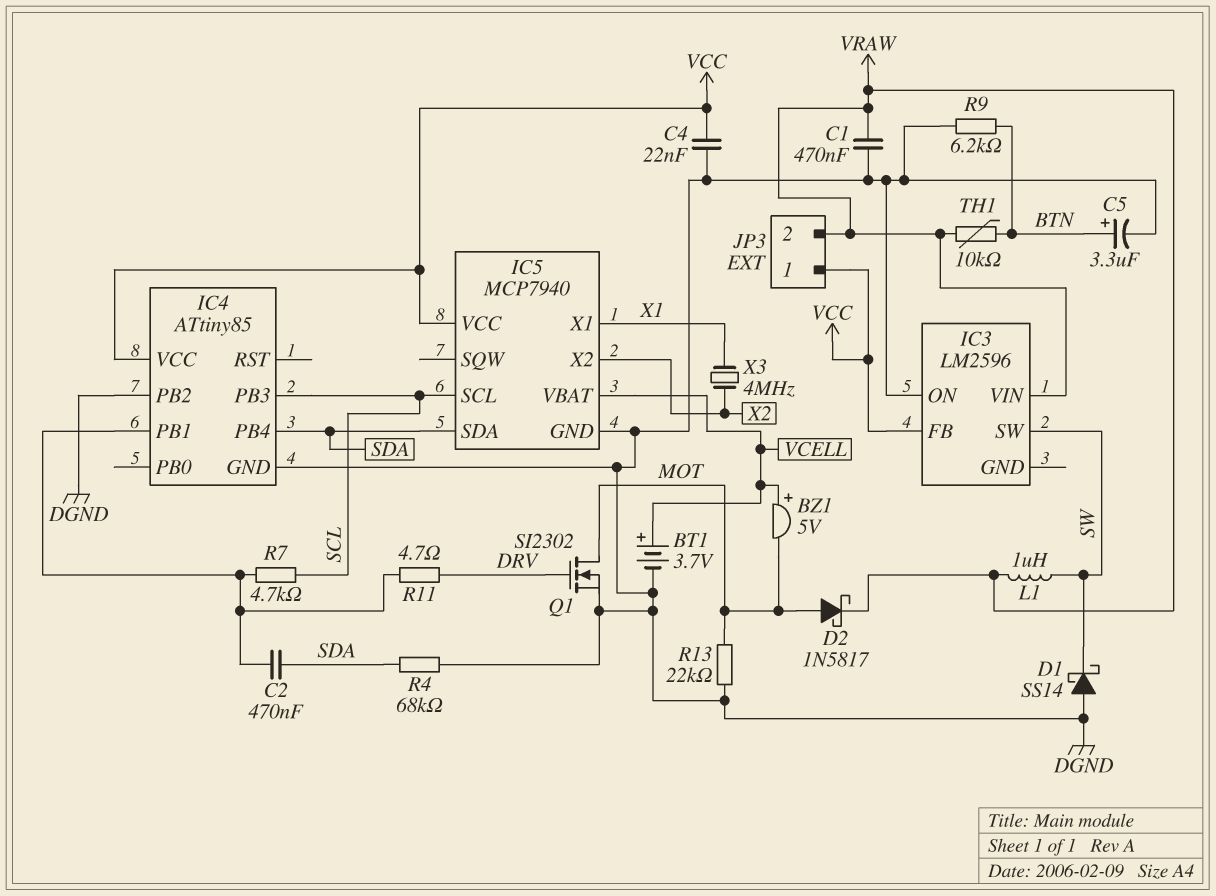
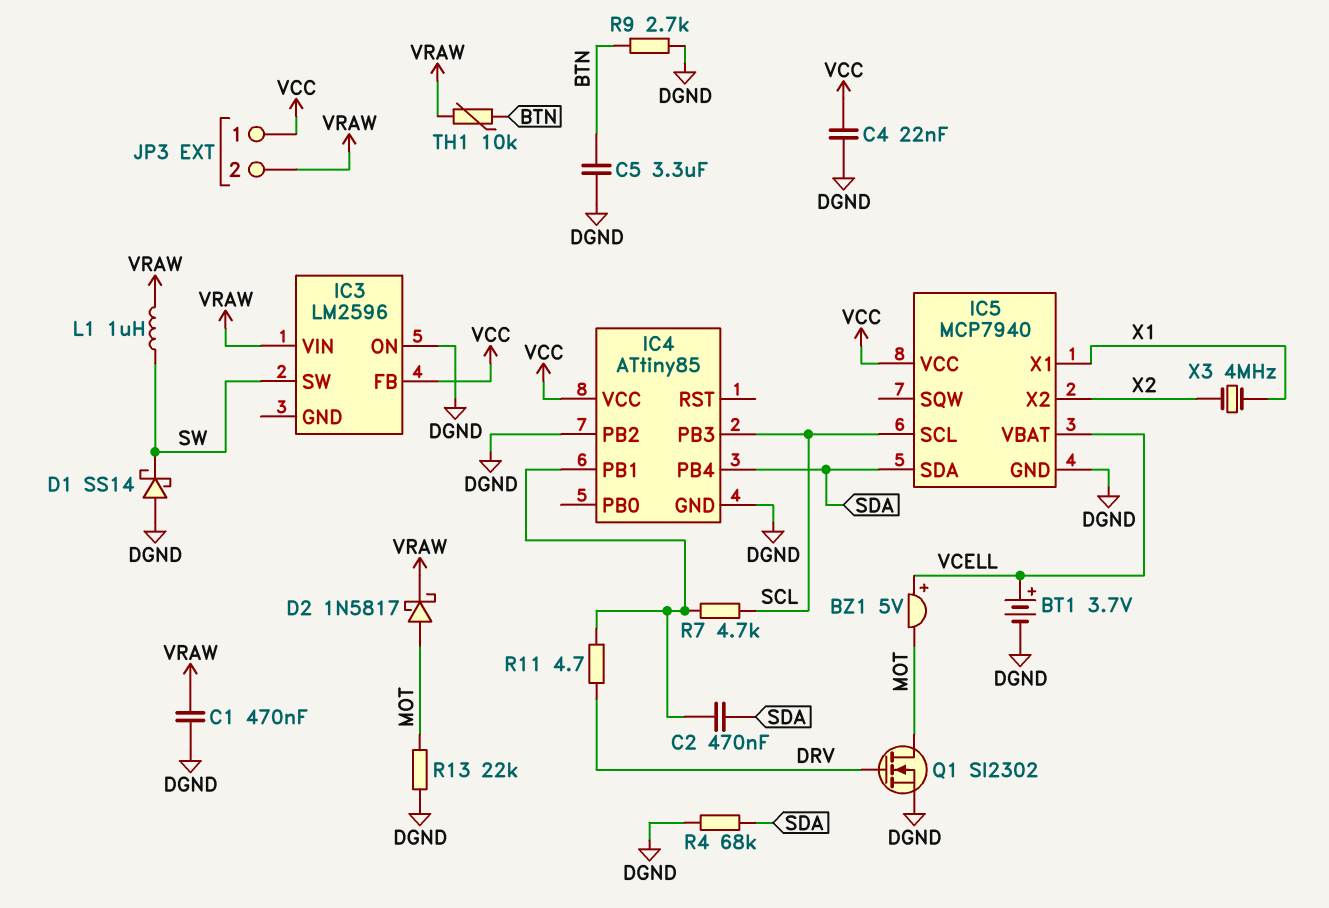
C5: 3.3uF (plus BTN, minus DGND) -> 3.3uF (BTN, DGND)
R9: 6.2k (BTN, DGND) -> 2.7k (BTN, DGND)

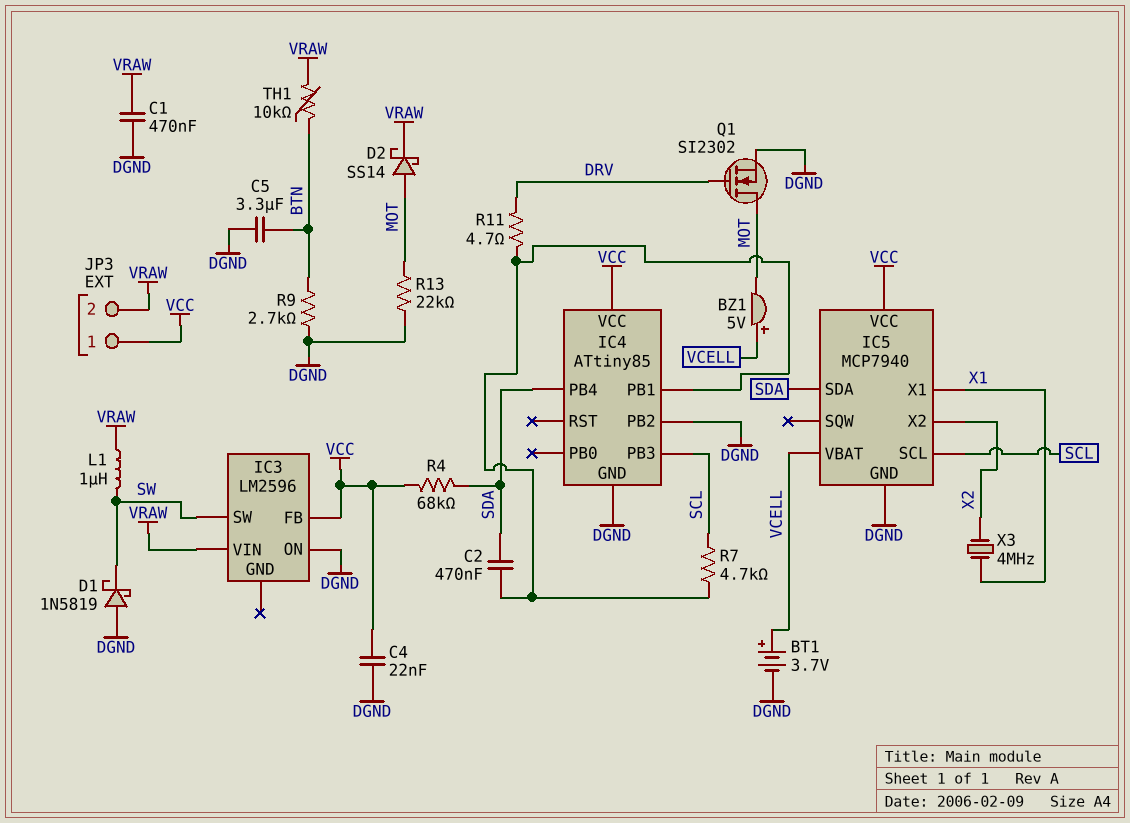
D1: schottky SS14 (A DGND, K SW) -> schottky 1N5819 (A DGND, K SW)
D2: schottky 1N5817 (A MOT, K VRAW) -> schottky SS14 (A MOT, K VRAW)
R4: 68k (DGND, SDA) -> 68k (SDA, VCC)

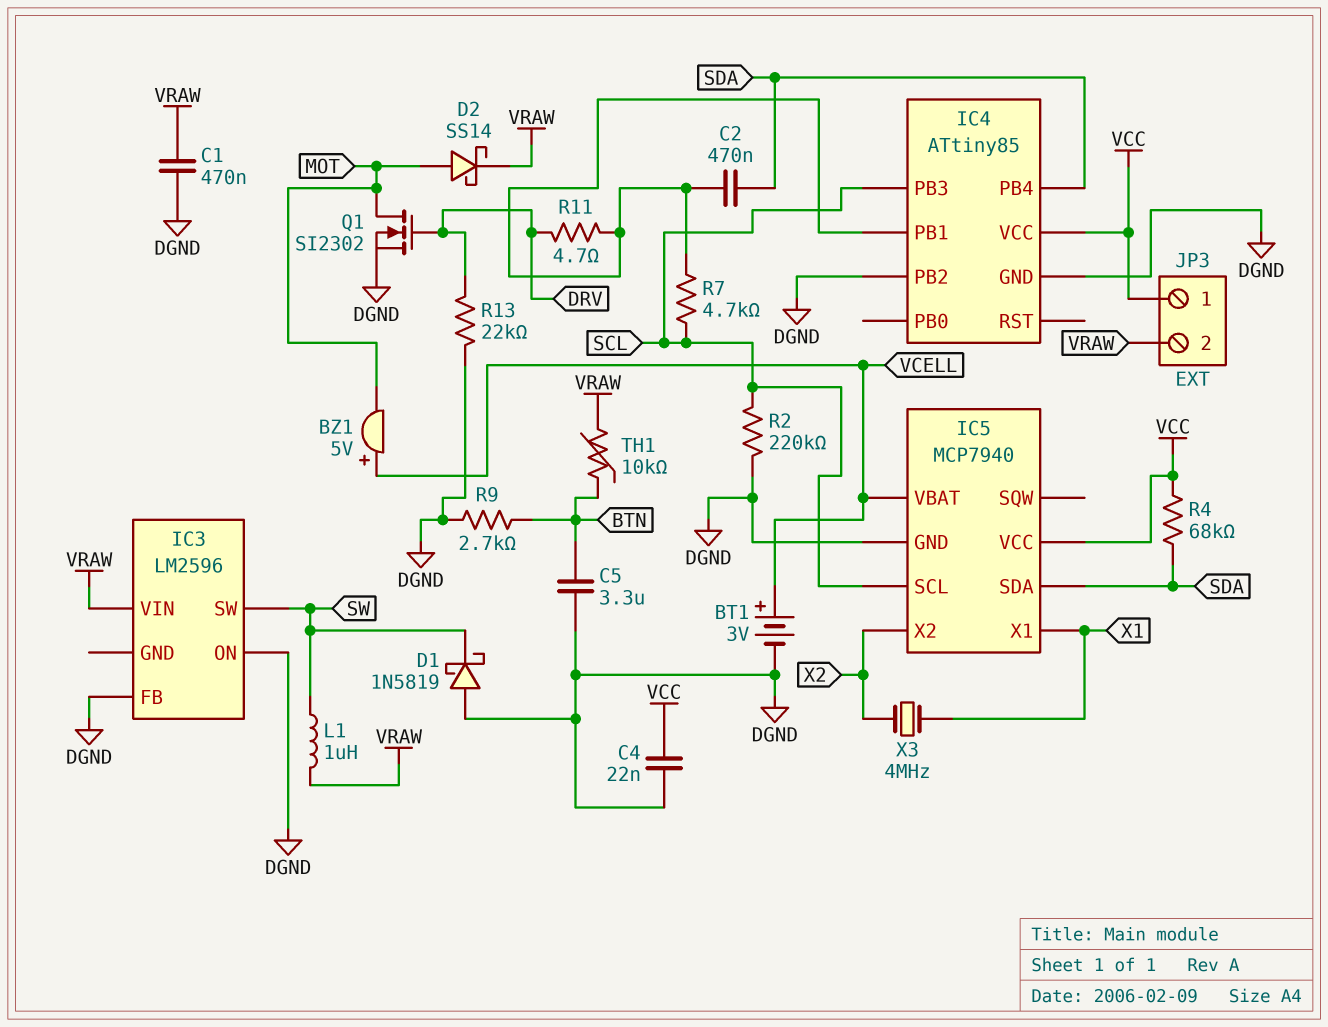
BT1: 3.7V (plus VCELL, minus DGND) -> 3V (plus VCELL, minus DGND)
IC3 pin FB: VCC -> DGND
R2: none -> 220k (DGND, SCL)
R13: 22k (DGND, MOT) -> 22k (DGND, DRV)

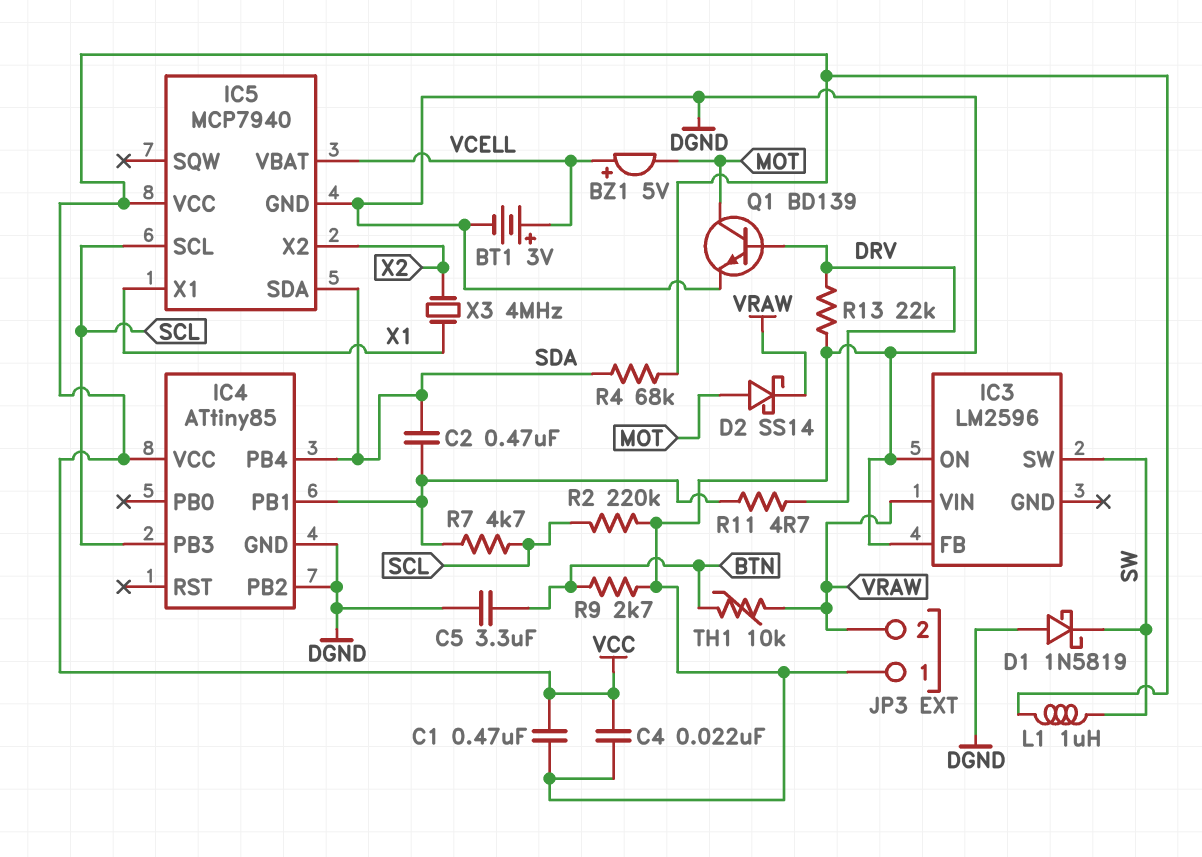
C1: 470nF (DGND, VRAW) -> 470nF (DGND, VCC)
JP3 pin 1: VCC -> DGND
L1: 1uH (SW, VRAW) -> 1uH (SW, VCC)
Q1: NMOS SI2302 (G DRV, D MOT, S DGND) -> NPN BD139 (B DRV, C MOT, E DGND)

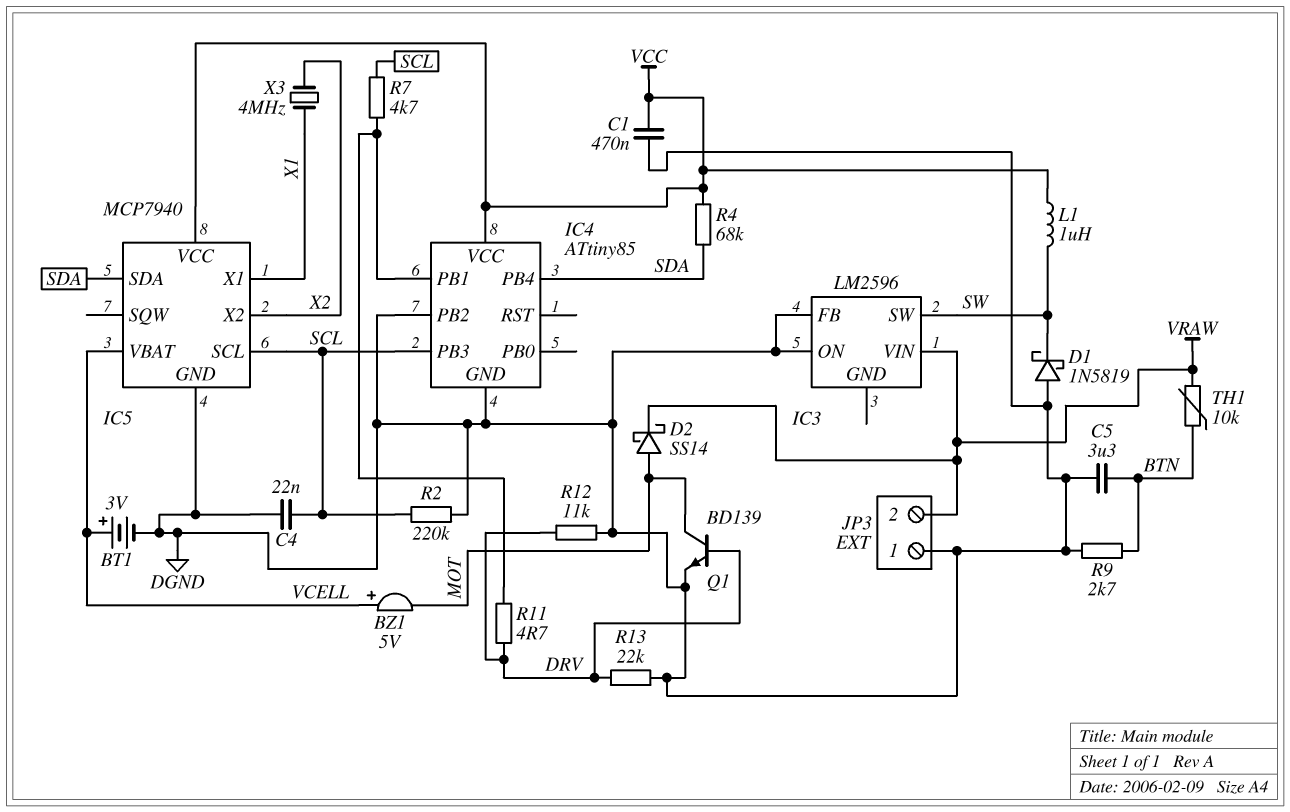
C2: 470nF (IC4/PB1, SDA) -> none
C4: 22nF (DGND, VCC) -> 22nF (DGND, SCL)
R12: none -> 11k (DGND, DRV)

